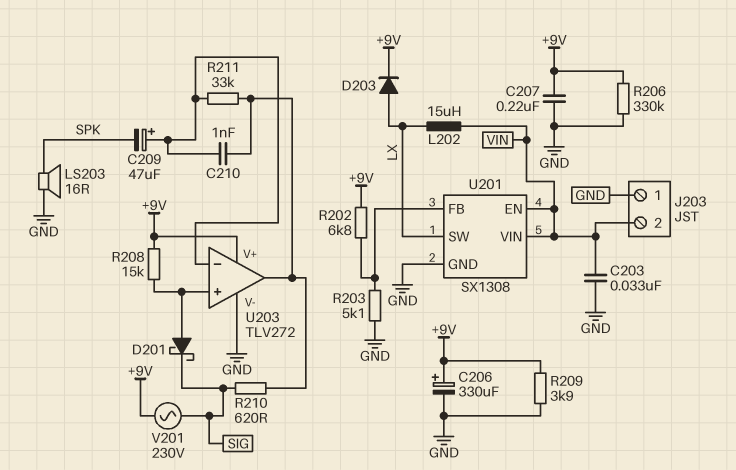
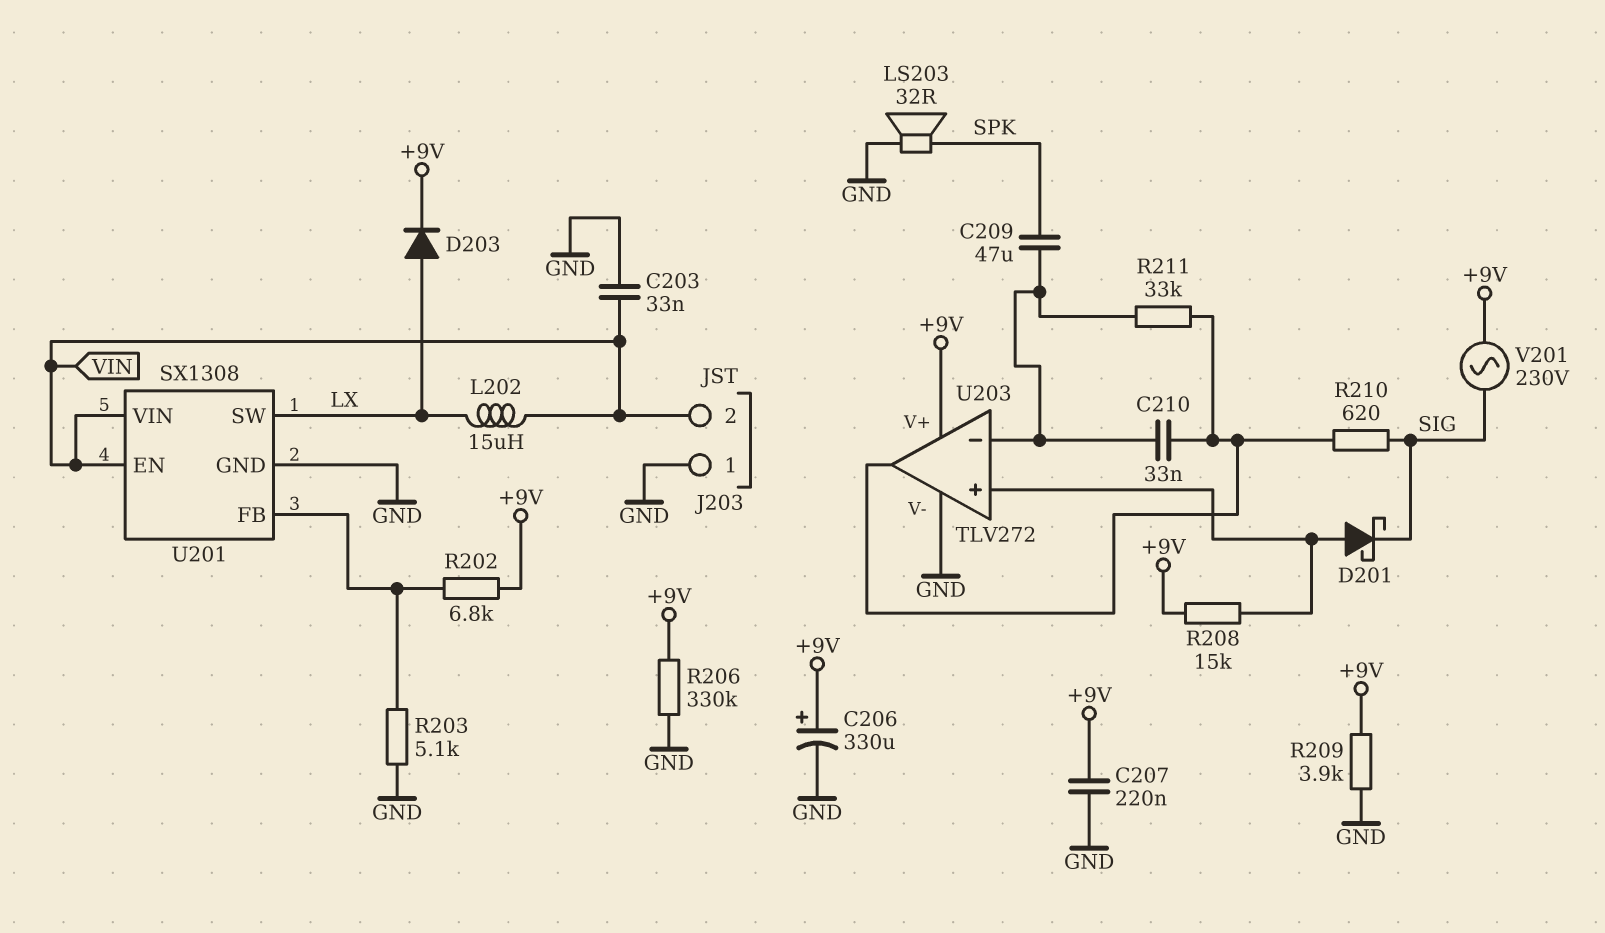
C209: 47uF (plus U203/in-, minus SPK) -> 47uF (SPK, U203/in-)
C210: 1nF (U203/in-, U203/out) -> 33nF (U203/in-, U203/out)
LS203: speaker 16R (GND, SPK) -> speaker 32R (GND, SPK)

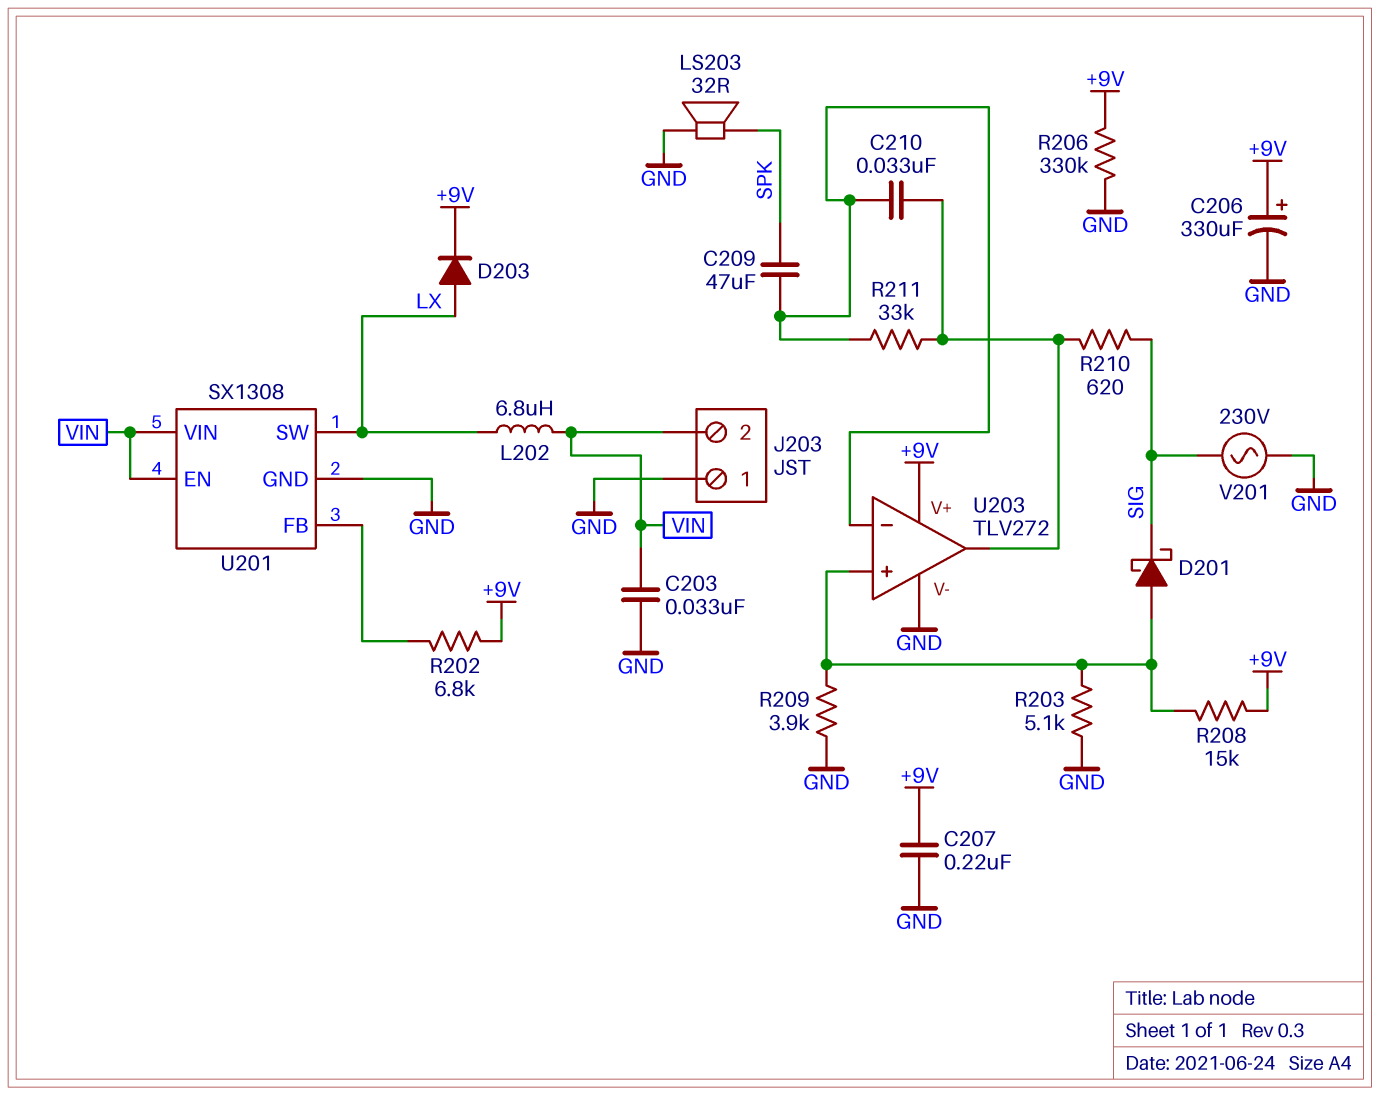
L202: 15uH (LX, VIN) -> 6.8uH (LX, VIN)
R203: 5.1k (GND, U201/FB) -> 5.1k (GND, U203/in+)
R209: 3.9k (+9V, GND) -> 3.9k (GND, U203/in+)
V201: AC 230V (+9V, SIG) -> AC 230V (GND, SIG)

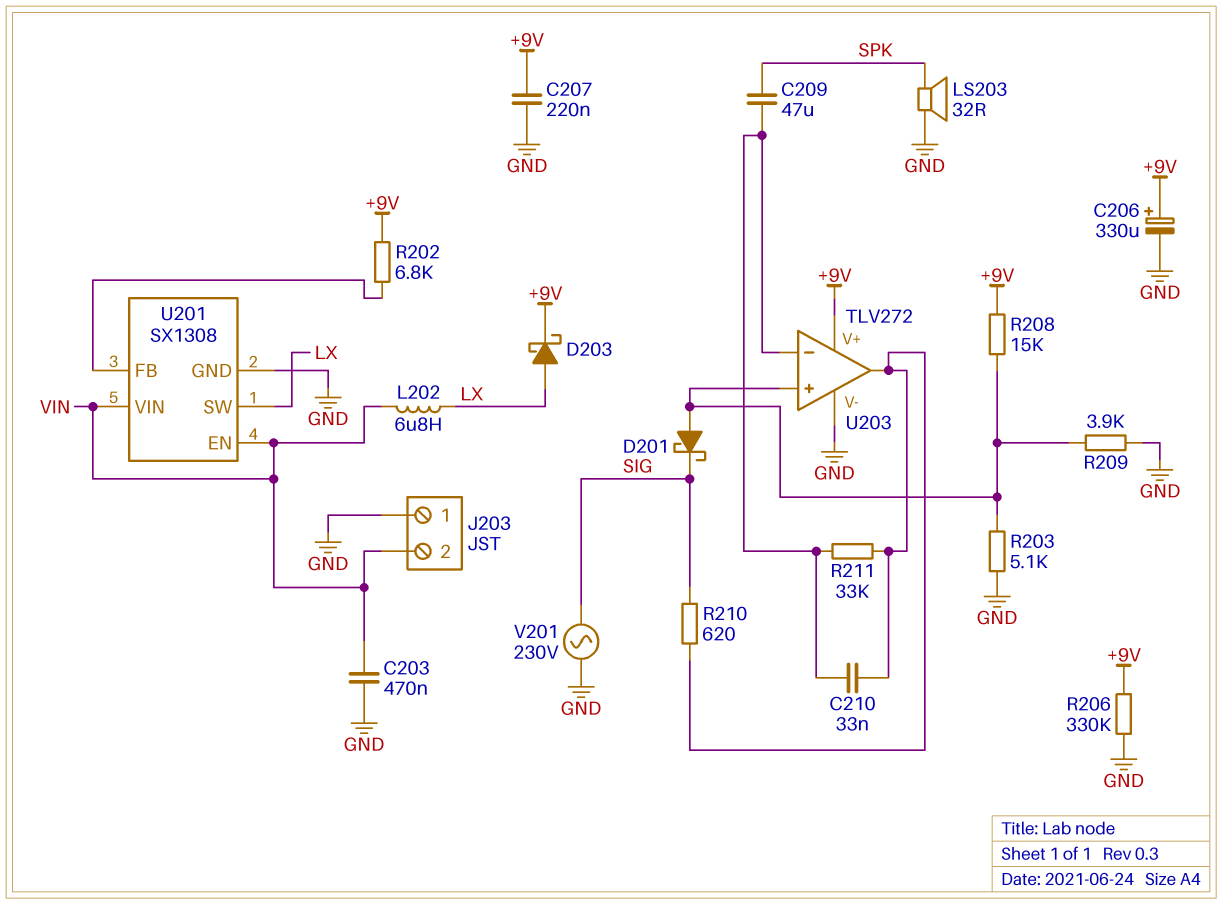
C203: 33nF (GND, VIN) -> 470nF (GND, VIN)
D203: diode (A LX, K +9V) -> schottky (A LX, K +9V)

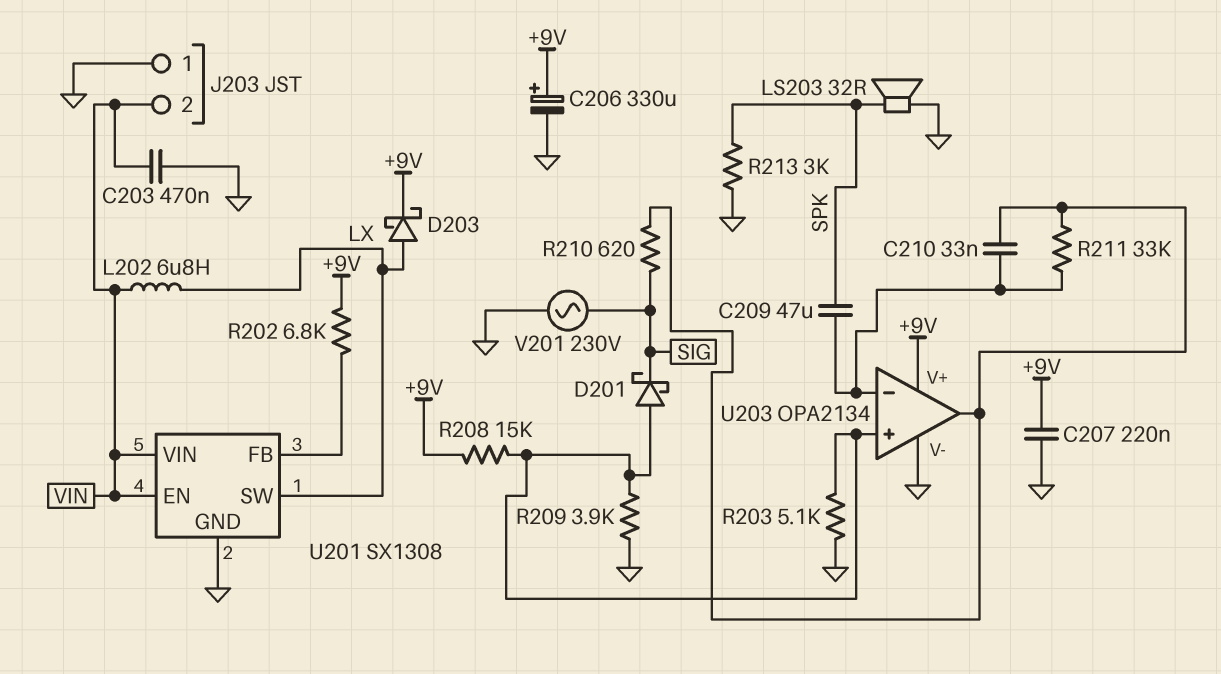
R206: 330k (+9V, GND) -> none
R213: none -> 3k (GND, SPK)
U203: TLV272 -> OPA2134

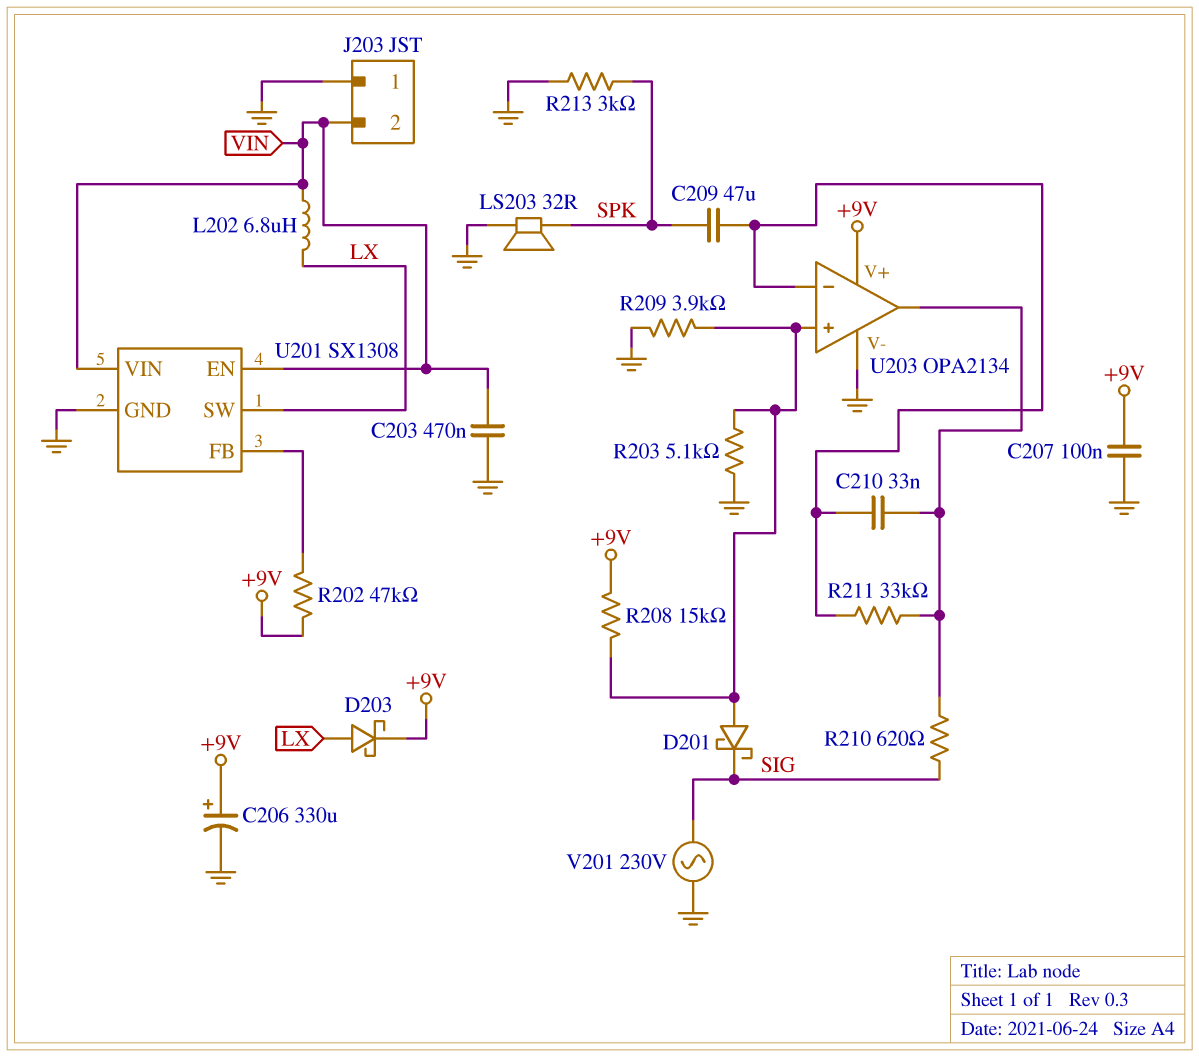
C207: 220nF (+9V, GND) -> 100nF (+9V, GND)
R202: 6.8k (+9V, U201/FB) -> 47k (+9V, U201/FB)

